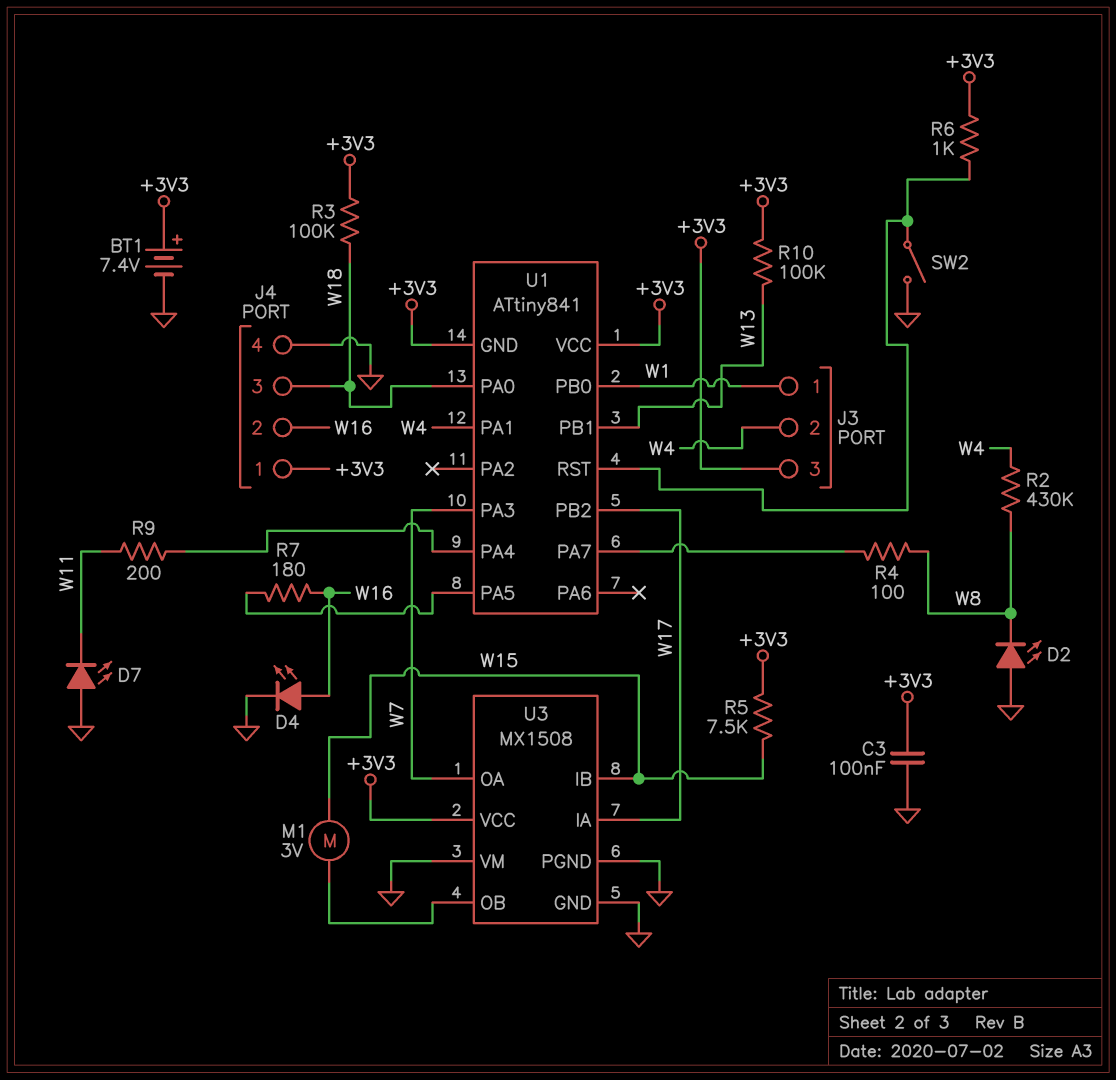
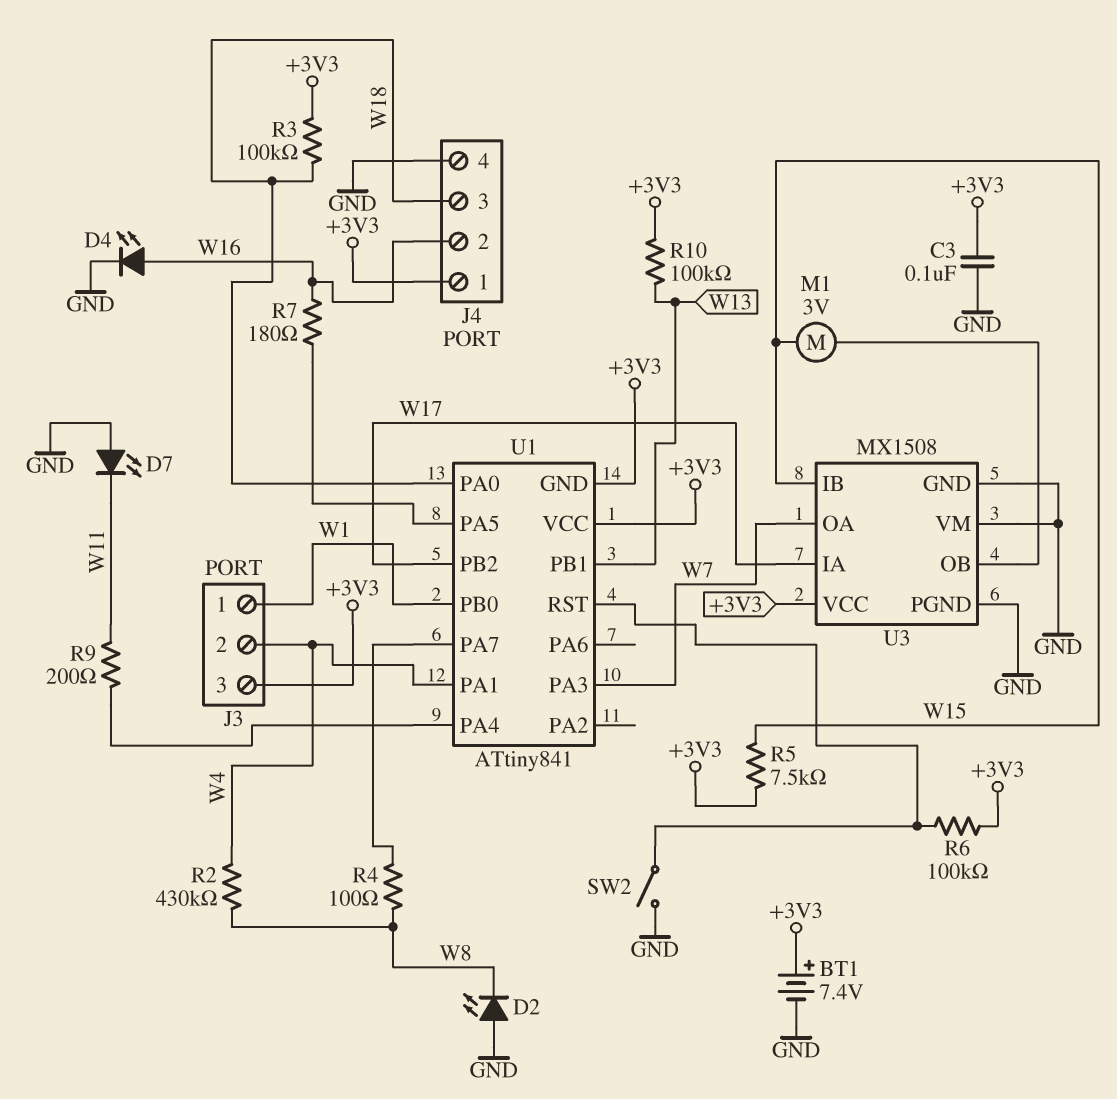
R6: 1k (+3V3, U1/RST) -> 100k (+3V3, U1/RST)

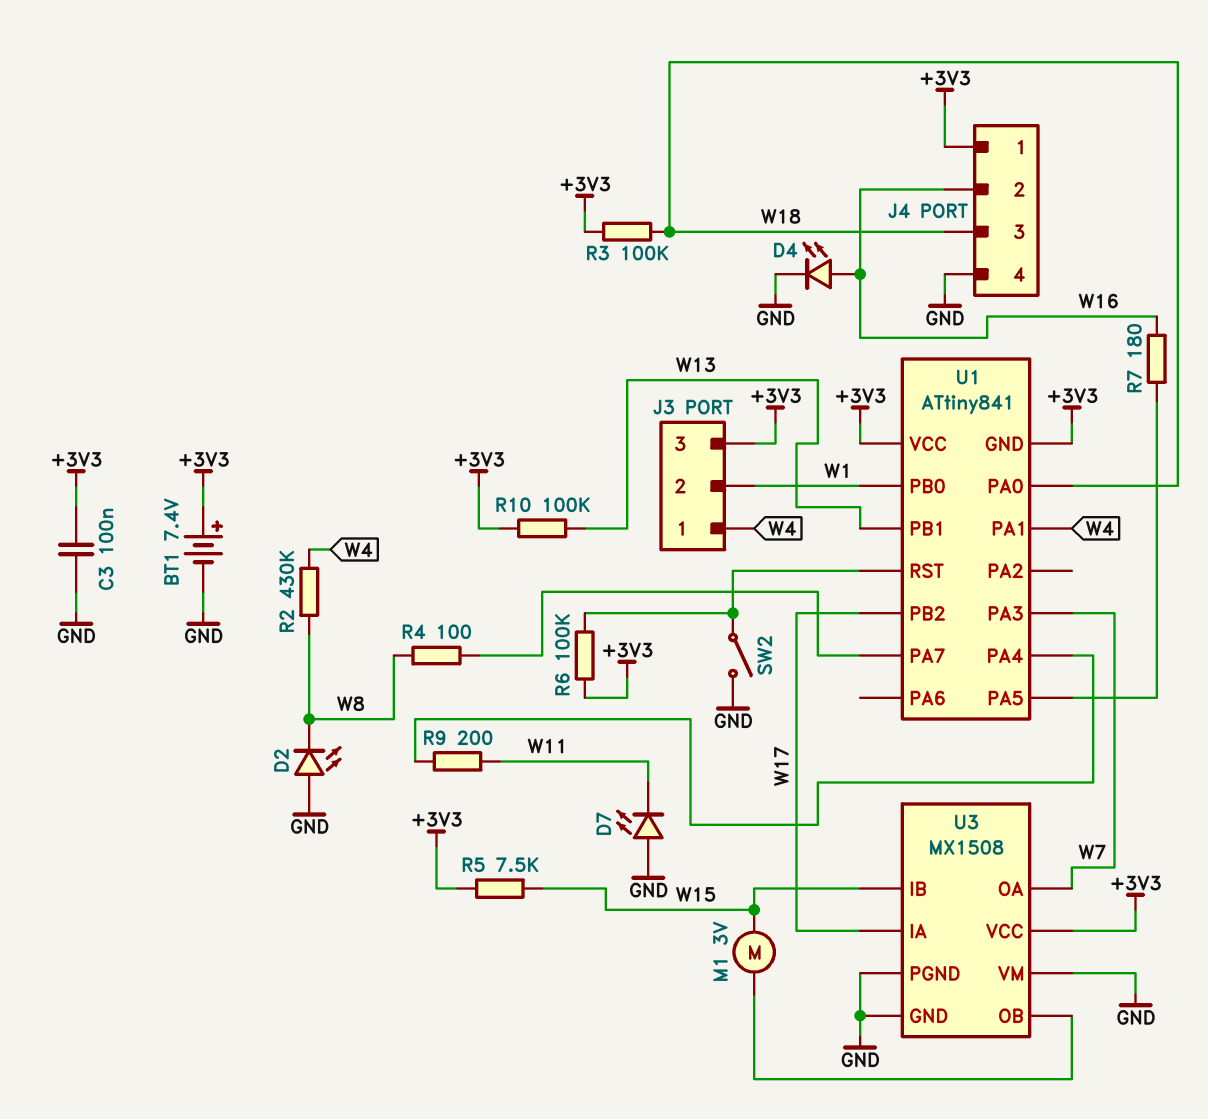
J3 pin 1: W1 -> W4
J3 pin 2: W4 -> W1

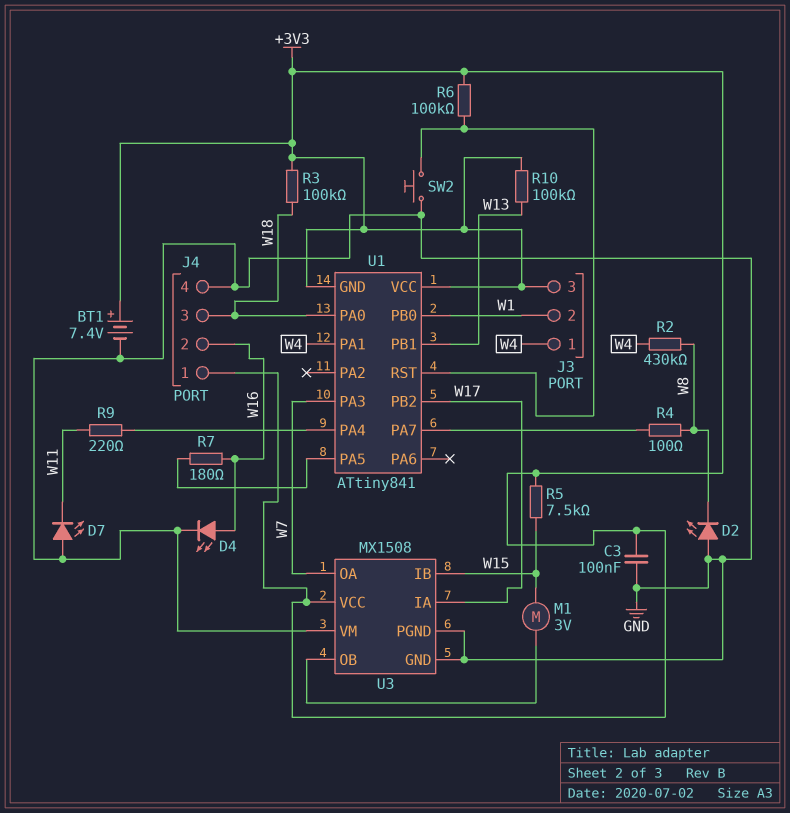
R9: 200 (U1/PA4, W11) -> 220 (U1/PA4, W11)
SW2: switch (GND, U1/RST) -> button (GND, U1/RST)

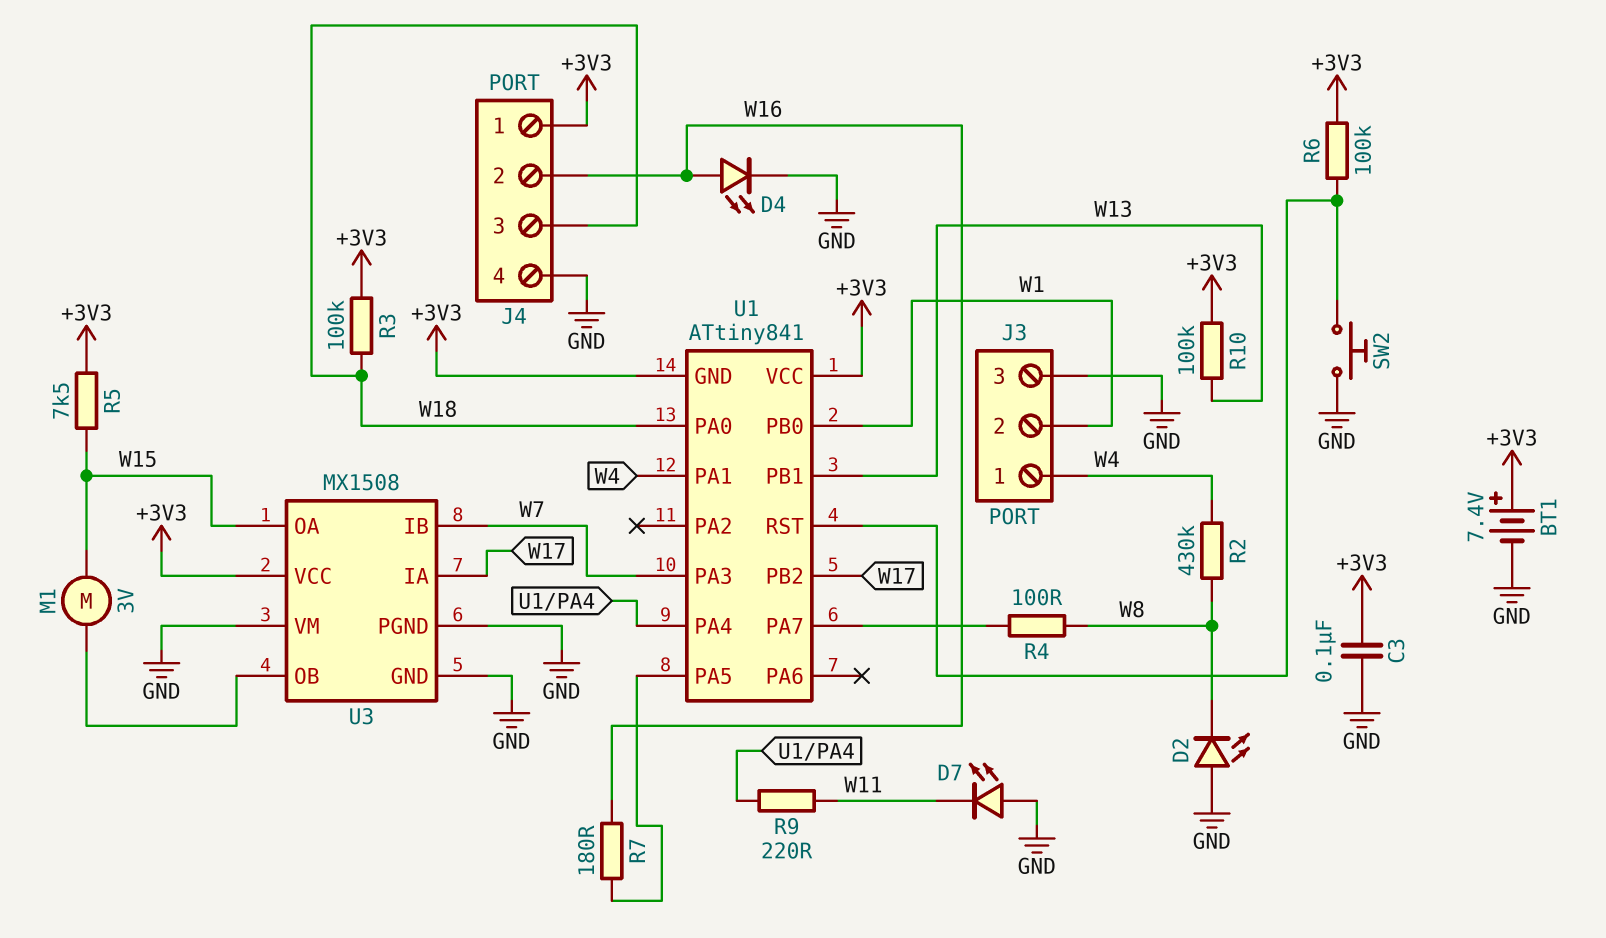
J3 pin 3: +3V3 -> GND
U3 pin IB: W15 -> W7
U3 pin OA: W7 -> W15

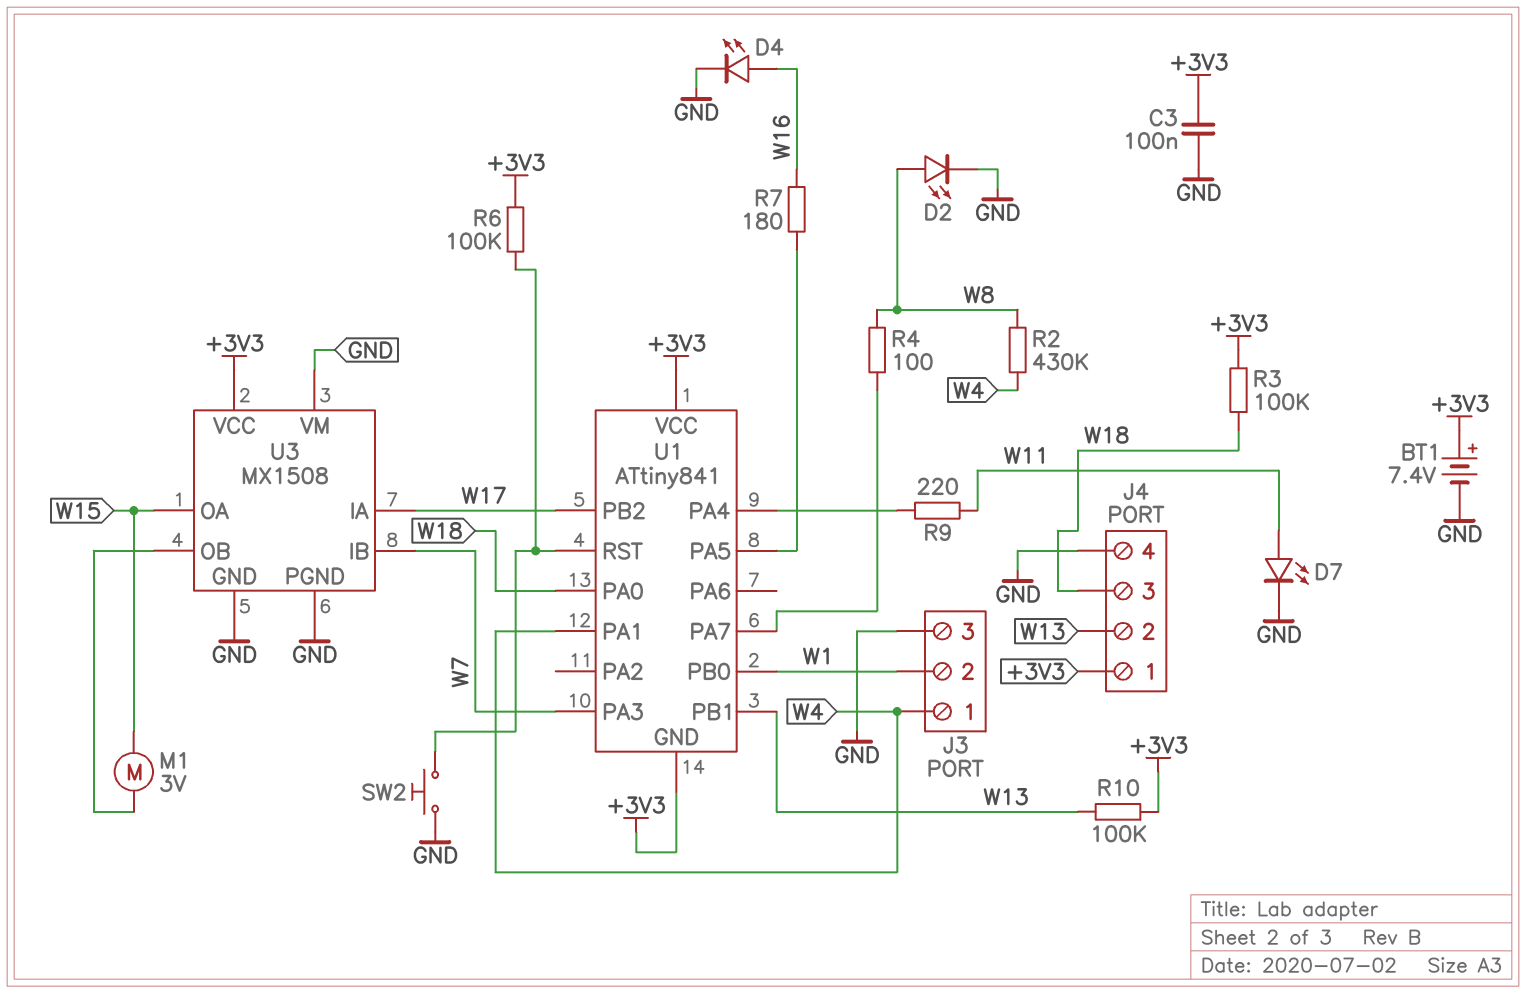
D2: LED (A GND, K W8) -> LED (A W8, K GND)
D7: LED (A GND, K W11) -> LED (A W11, K GND)
J4 pin 2: W16 -> W13
R5: 7.5k (+3V3, W15) -> none

